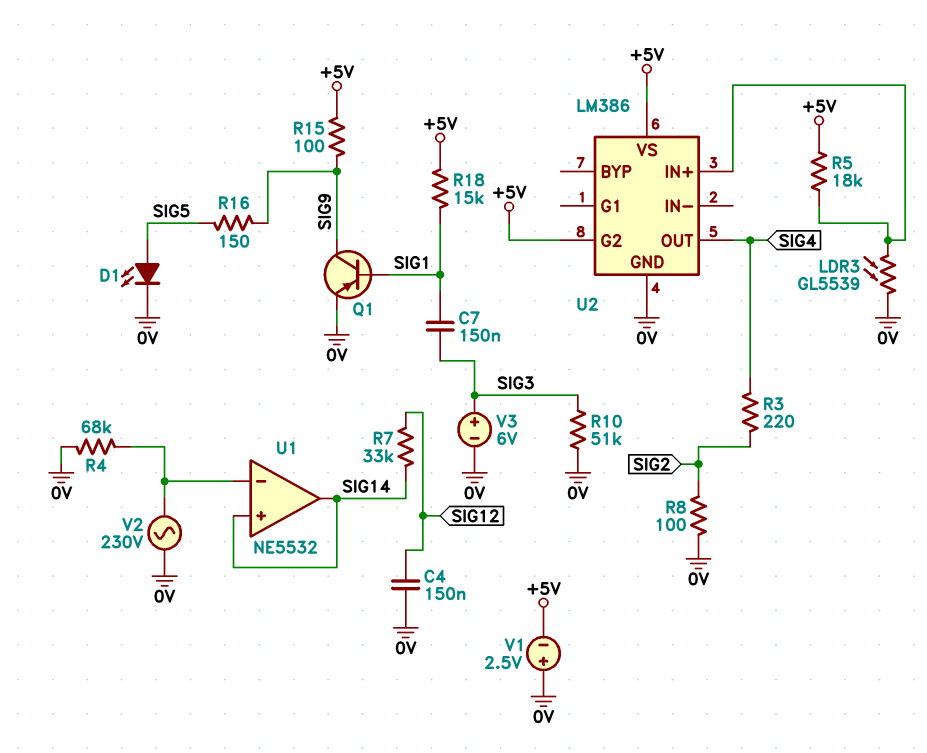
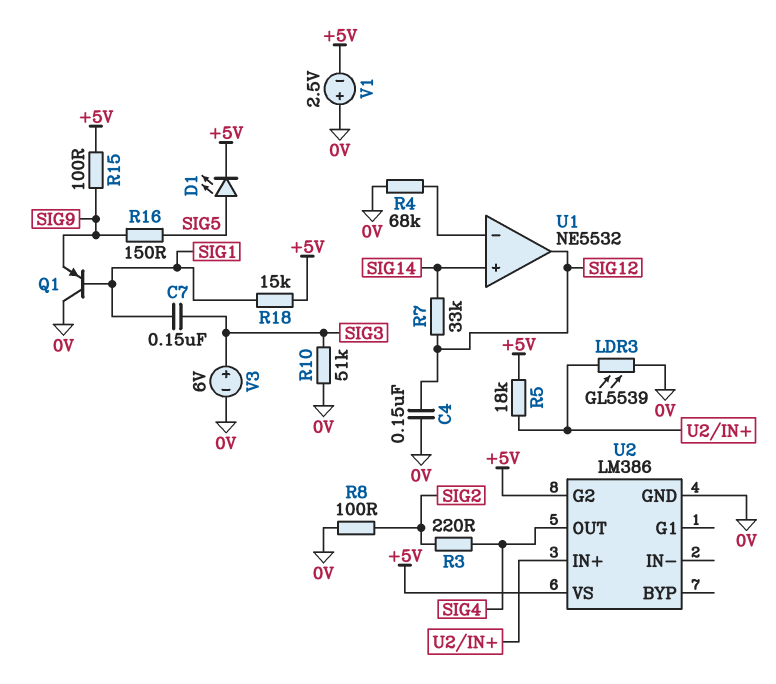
D1: LED (A SIG5, K 0V) -> LED (A SIG5, K +5V)
Q1: PNP (B SIG1, C SIG9, E 0V) -> PNP (B SIG1, C 0V, E SIG9)
U1 pin out: SIG14 -> SIG12
V2: AC 230V (0V, U1/in-) -> none

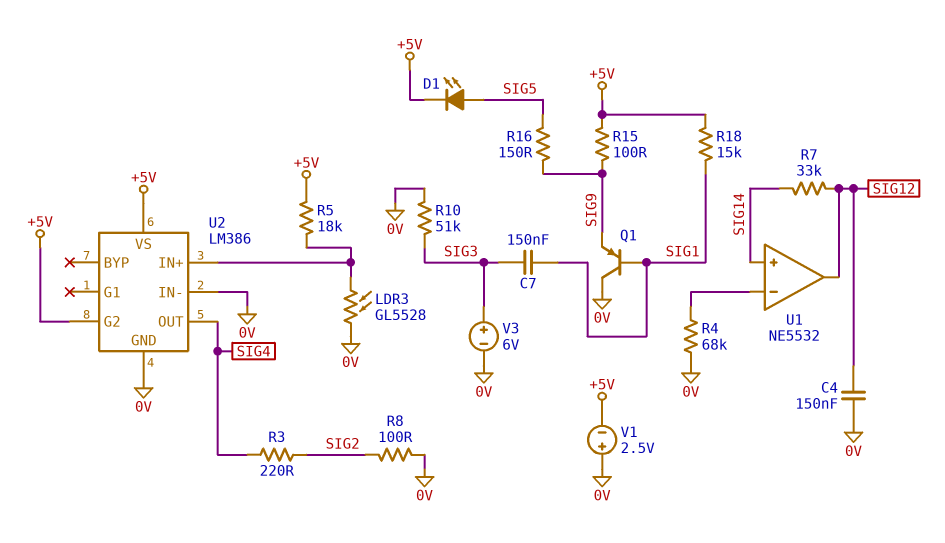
LDR3: GL5539 (0V, U2/IN+) -> GL5528 (0V, U2/IN+)
U2 pin IN-: none -> 0V

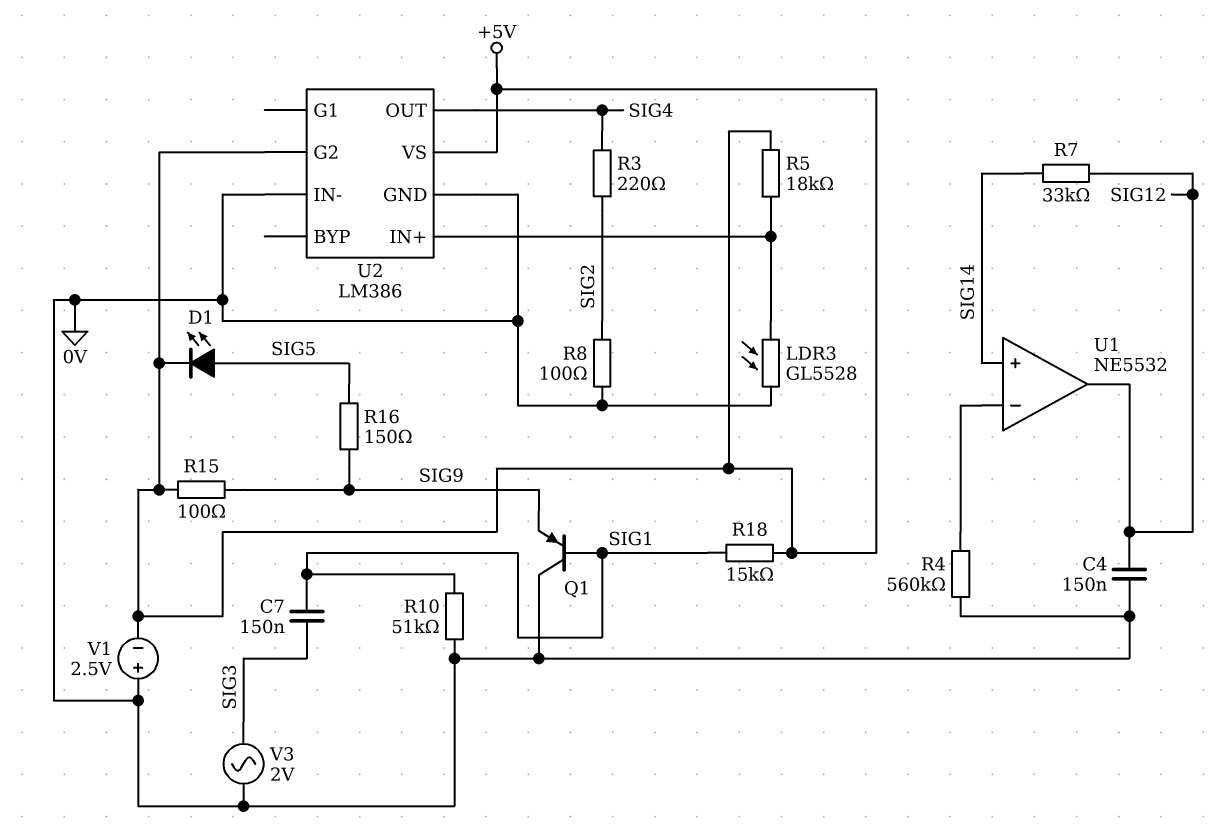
R4: 68k (0V, U1/in-) -> 560k (0V, U1/in-)
R10: 51k (0V, SIG3) -> 51k (0V, SIG1)
V3: 6V (plus SIG3, minus 0V) -> AC 2V (0V, SIG3)

